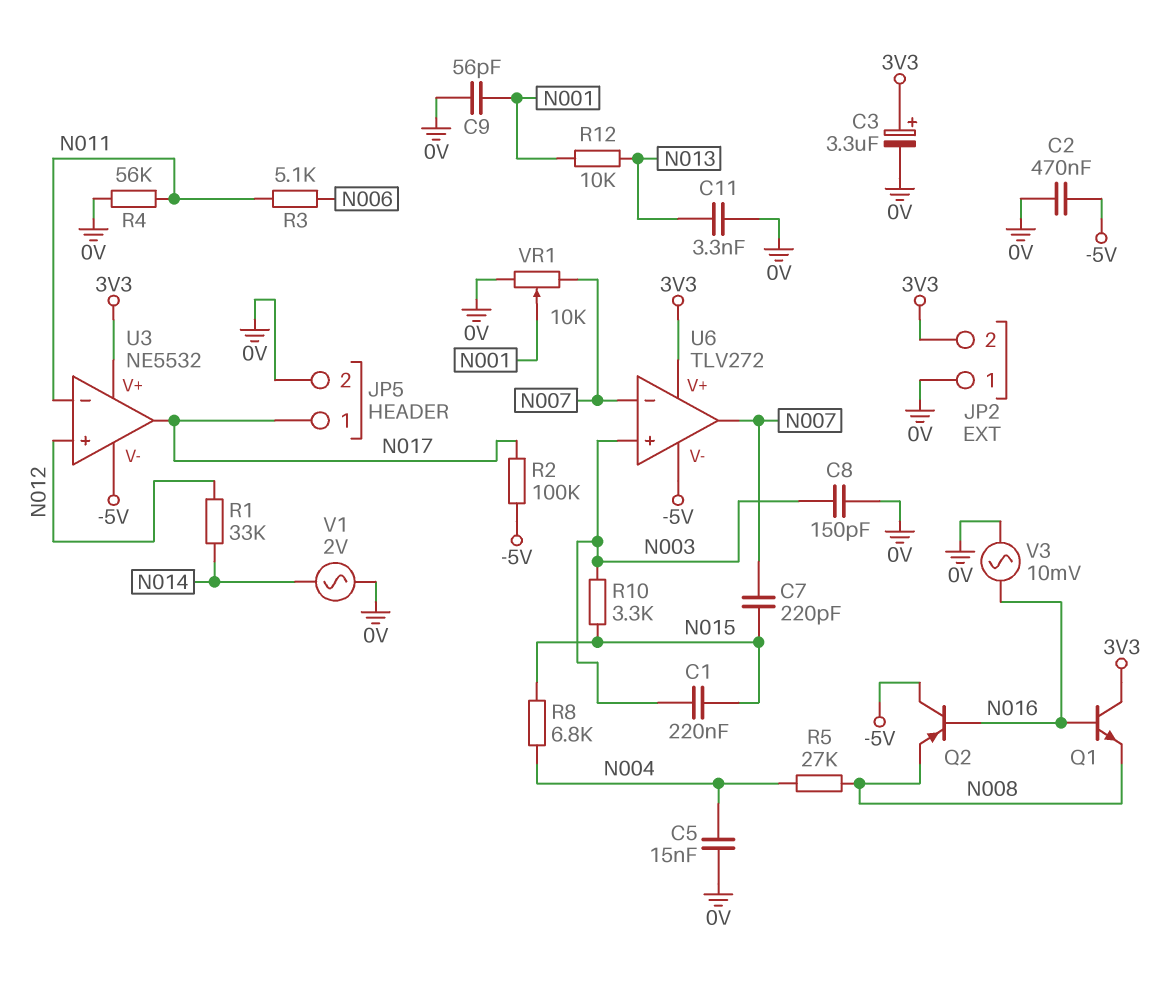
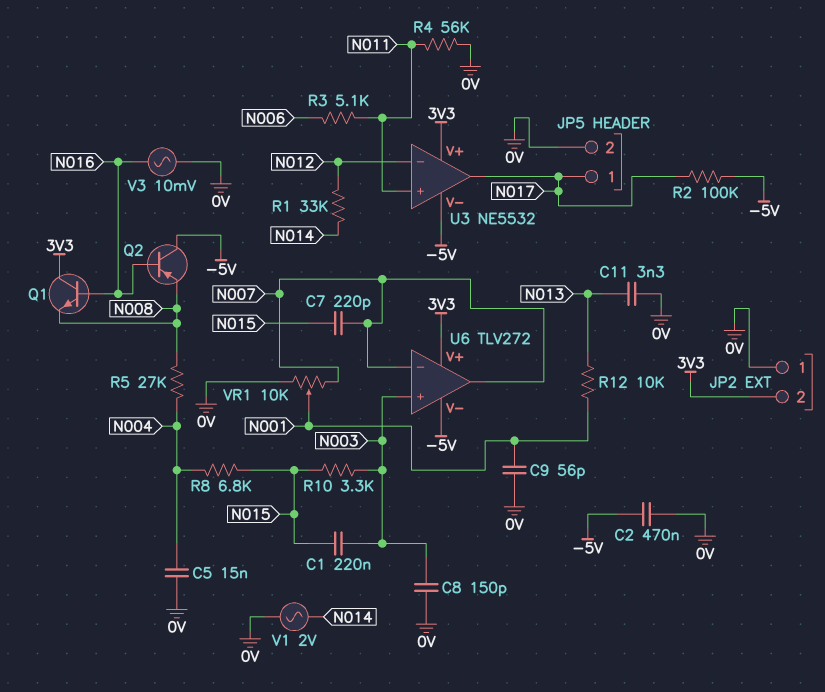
C3: 3.3uF (plus 3V3, minus 0V) -> none
U3 pin in+: N012 -> N011
U3 pin in-: N011 -> N012

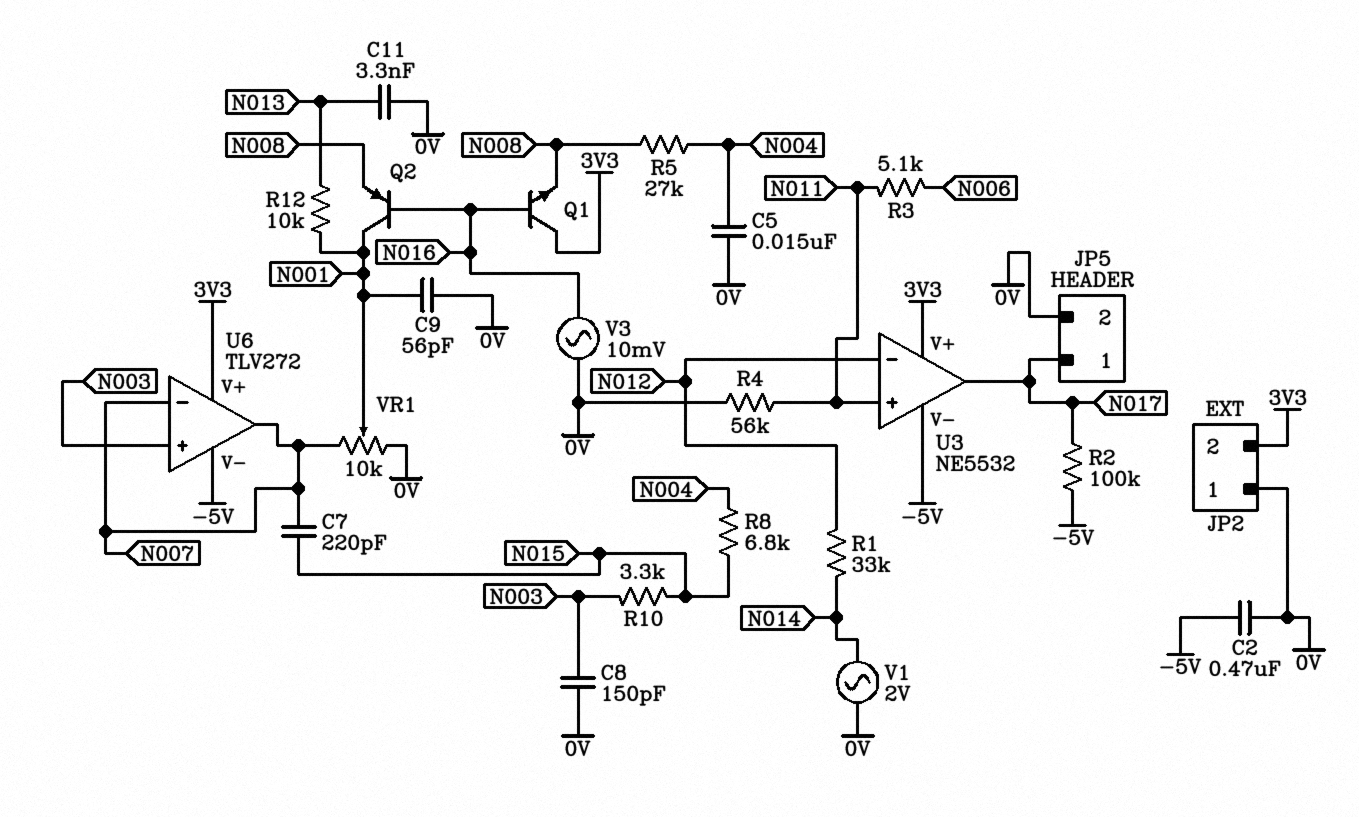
C1: 220nF (N003, N015) -> none
Q2: PNP (B N016, C -5V, E N008) -> PNP (B N016, C N001, E N008)

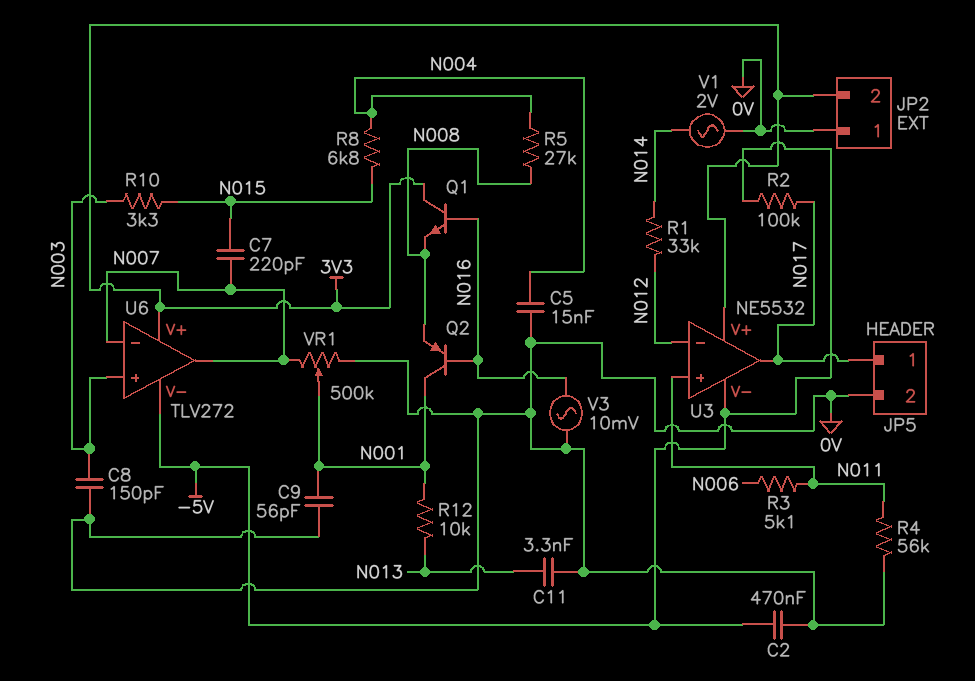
VR1: 10k (0V, N007, wiper N001) -> 500k (0V, N007, wiper N001)

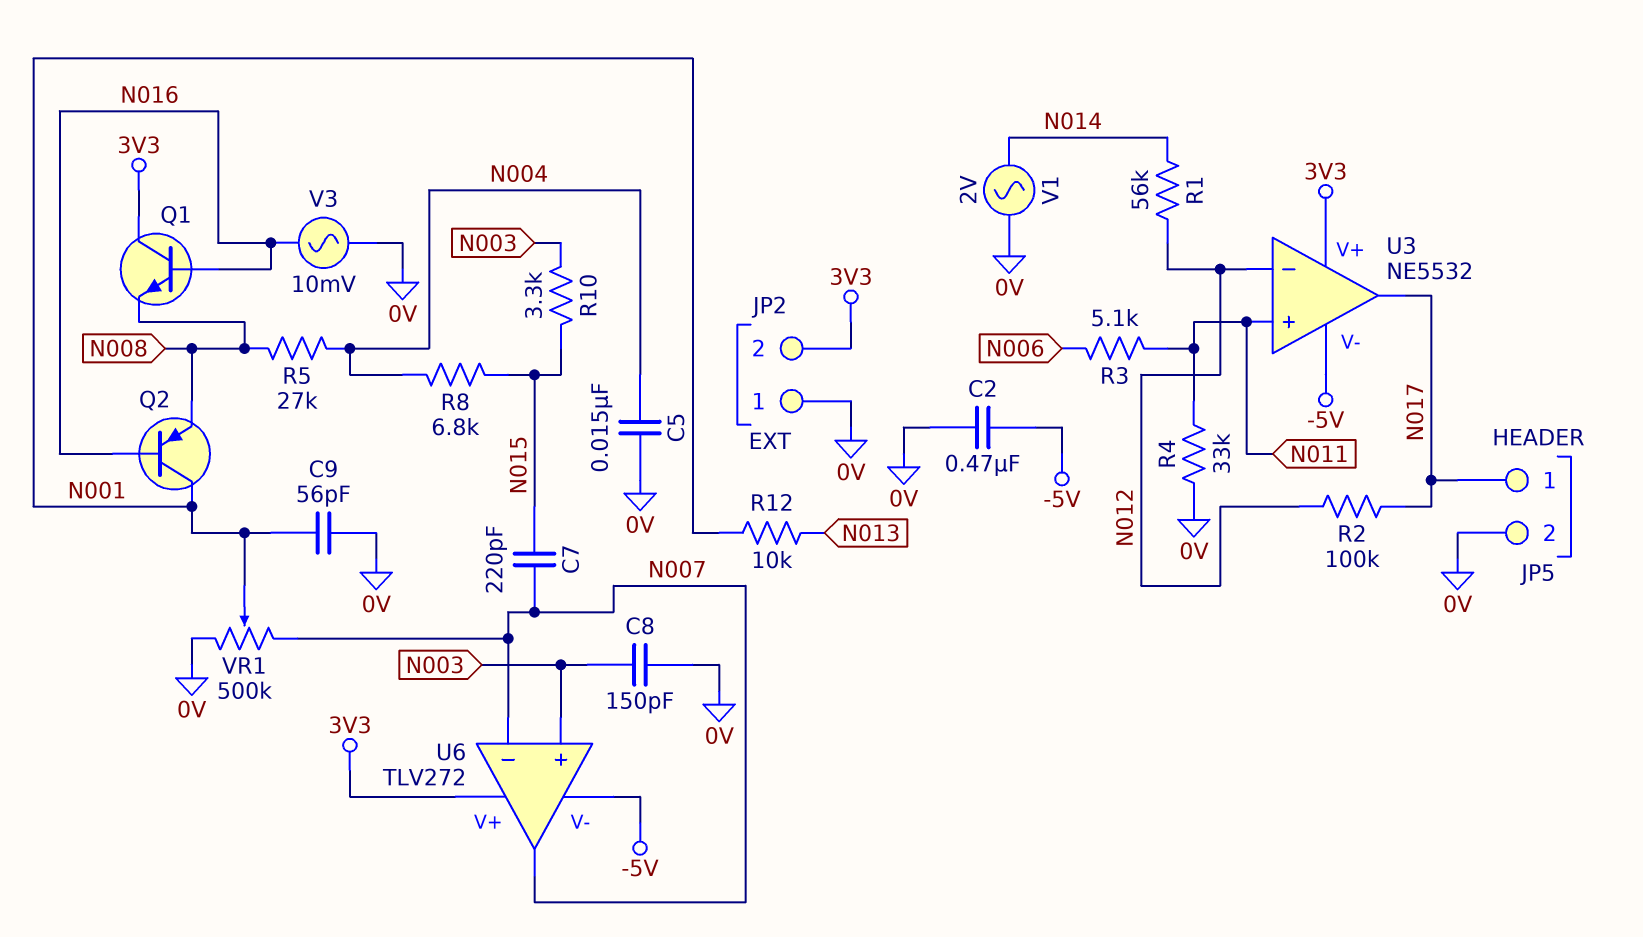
C11: 3.3nF (0V, N013) -> none
R1: 33k (N012, N014) -> 56k (N012, N014)
R2: 100k (-5V, N017) -> 100k (N012, N017)
R4: 56k (0V, N011) -> 33k (0V, N011)

